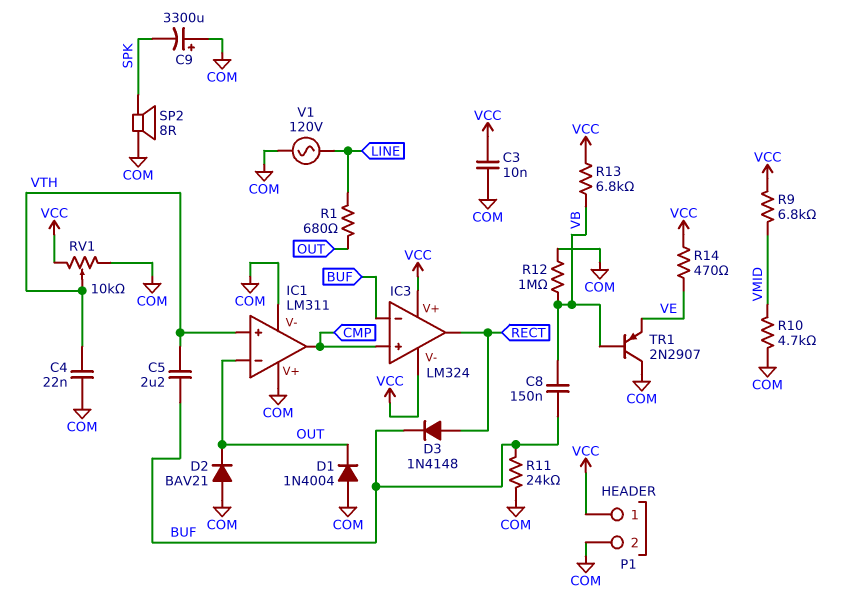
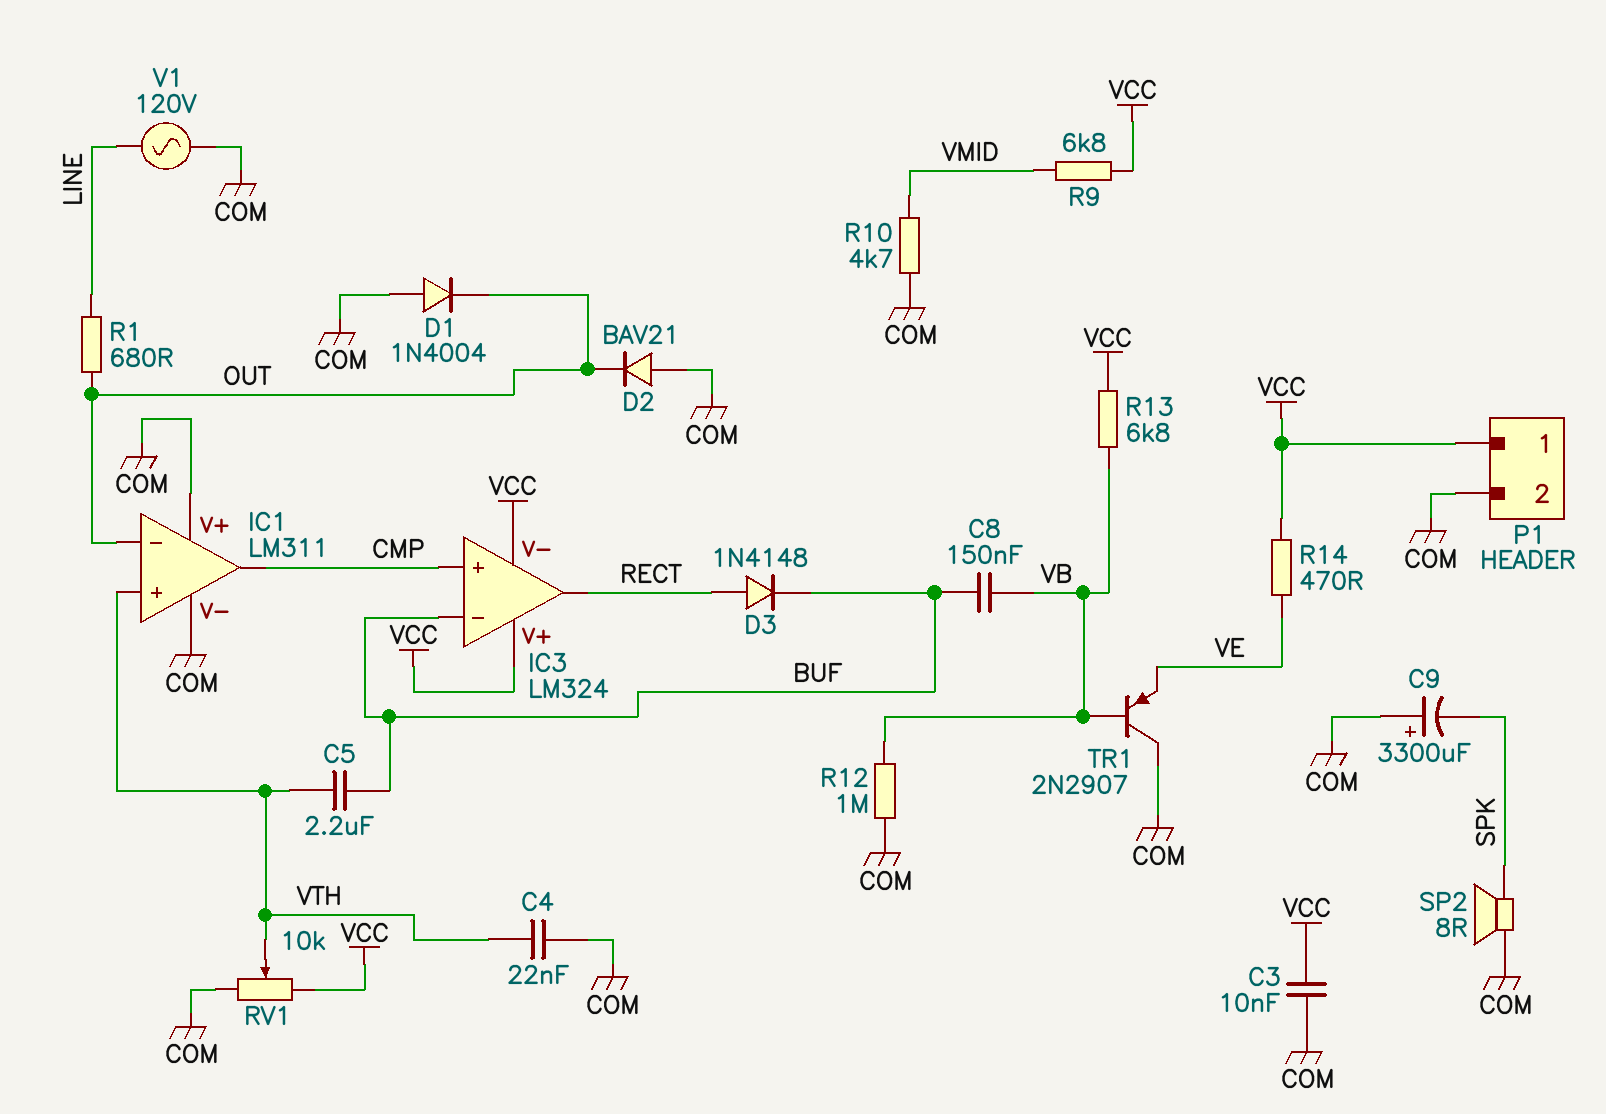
R11: 24k (BUF, COM) -> none

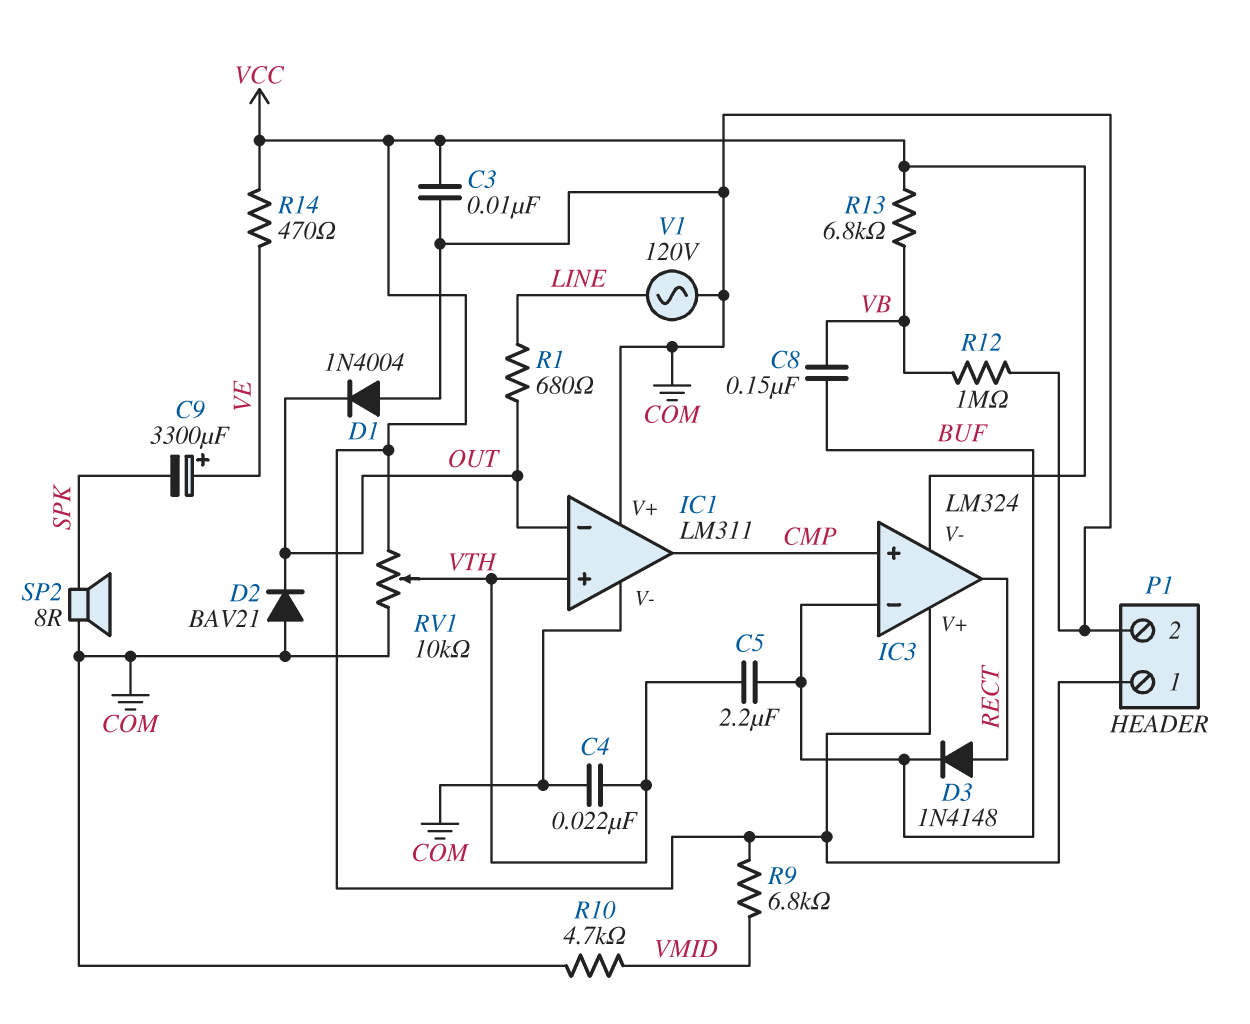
C9: 3300uF (plus COM, minus SPK) -> 3300uF (plus VE, minus SPK)
TR1: PNP 2N2907 (B VB, C COM, E VE) -> none

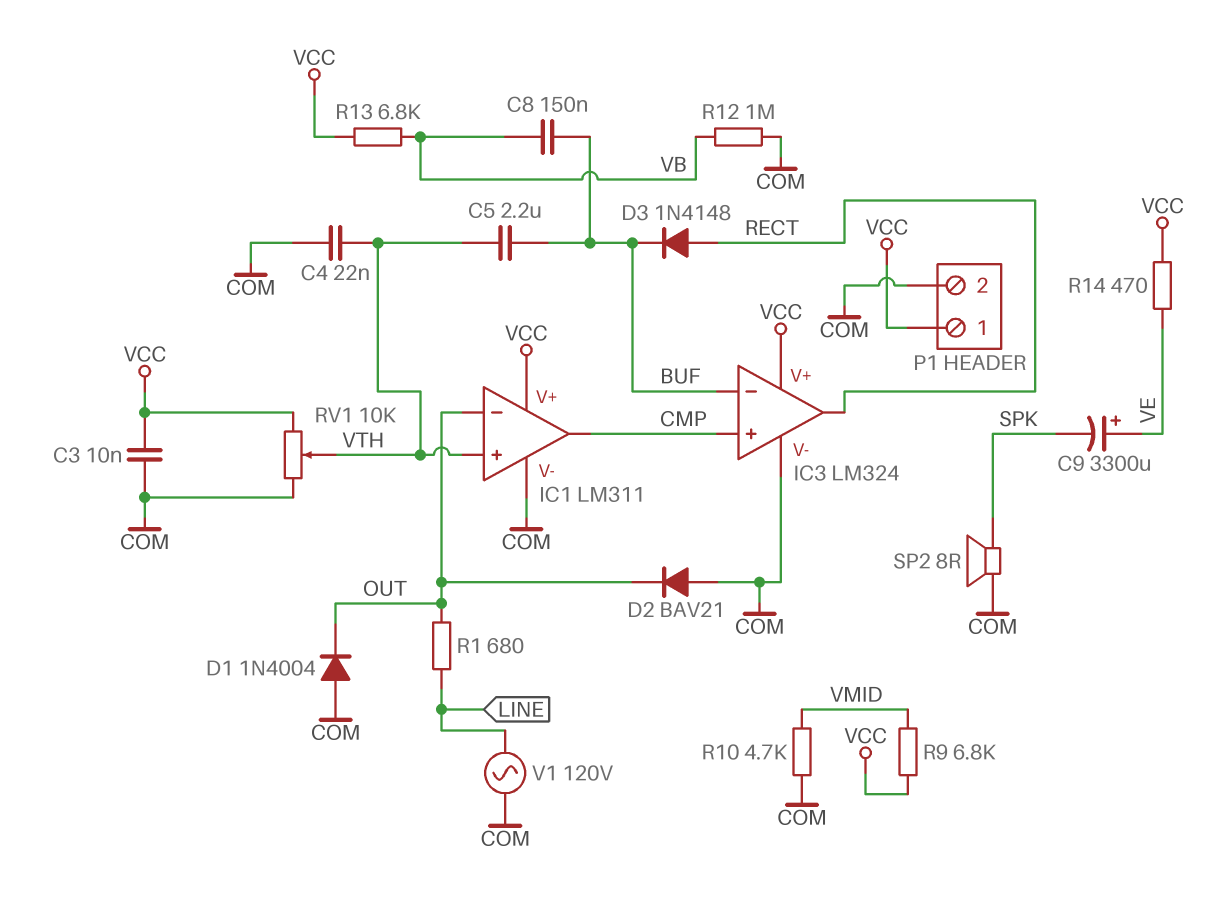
IC1 pin V+: COM -> VCC
IC3 pin V-: VCC -> COM

